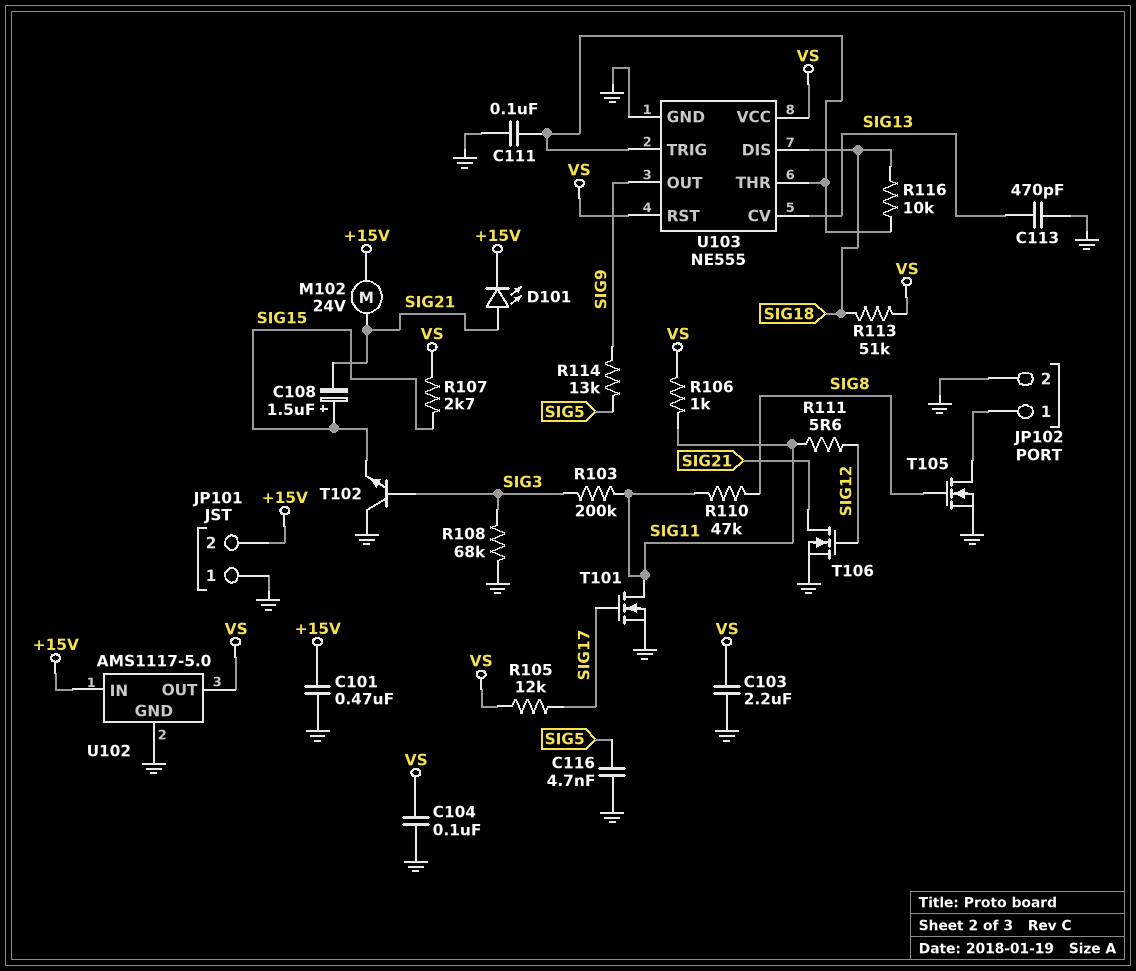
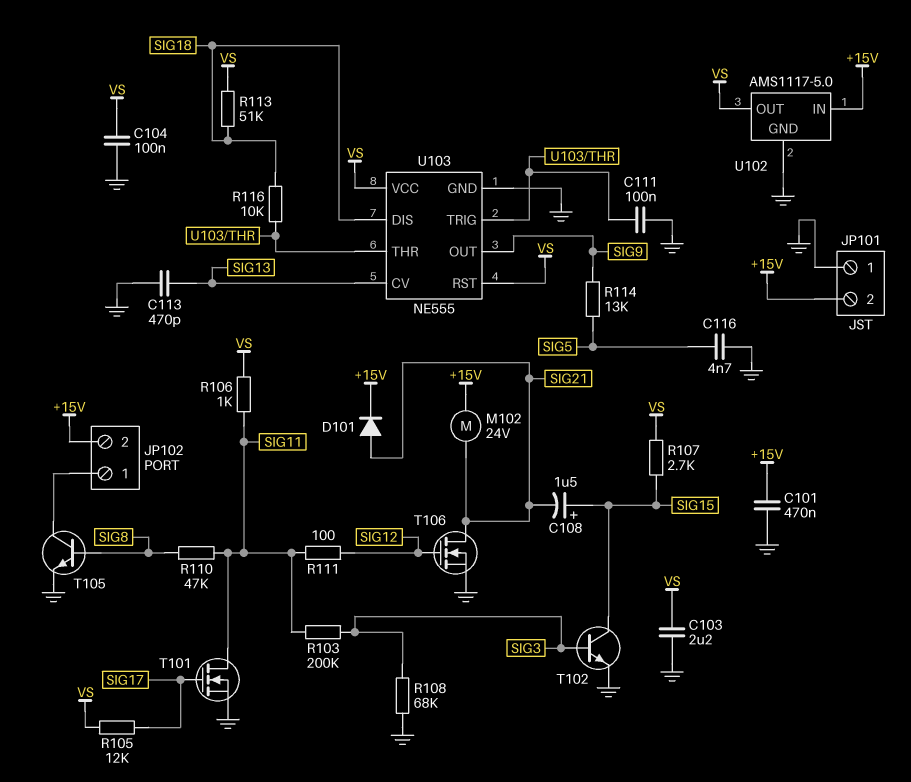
D101: LED (A SIG21, K +15V) -> diode (A SIG21, K +15V)
JP102 pin 2: GND -> +15V
R111: 5.6 (SIG11, SIG12) -> 100 (SIG11, SIG12)
T102: NPN (B SIG3, C GND, E SIG15) -> NPN (B SIG3, C SIG15, E GND)
T105: NMOS (G SIG8, D JP102/1, S GND) -> NPN (B SIG8, C JP102/1, E GND)

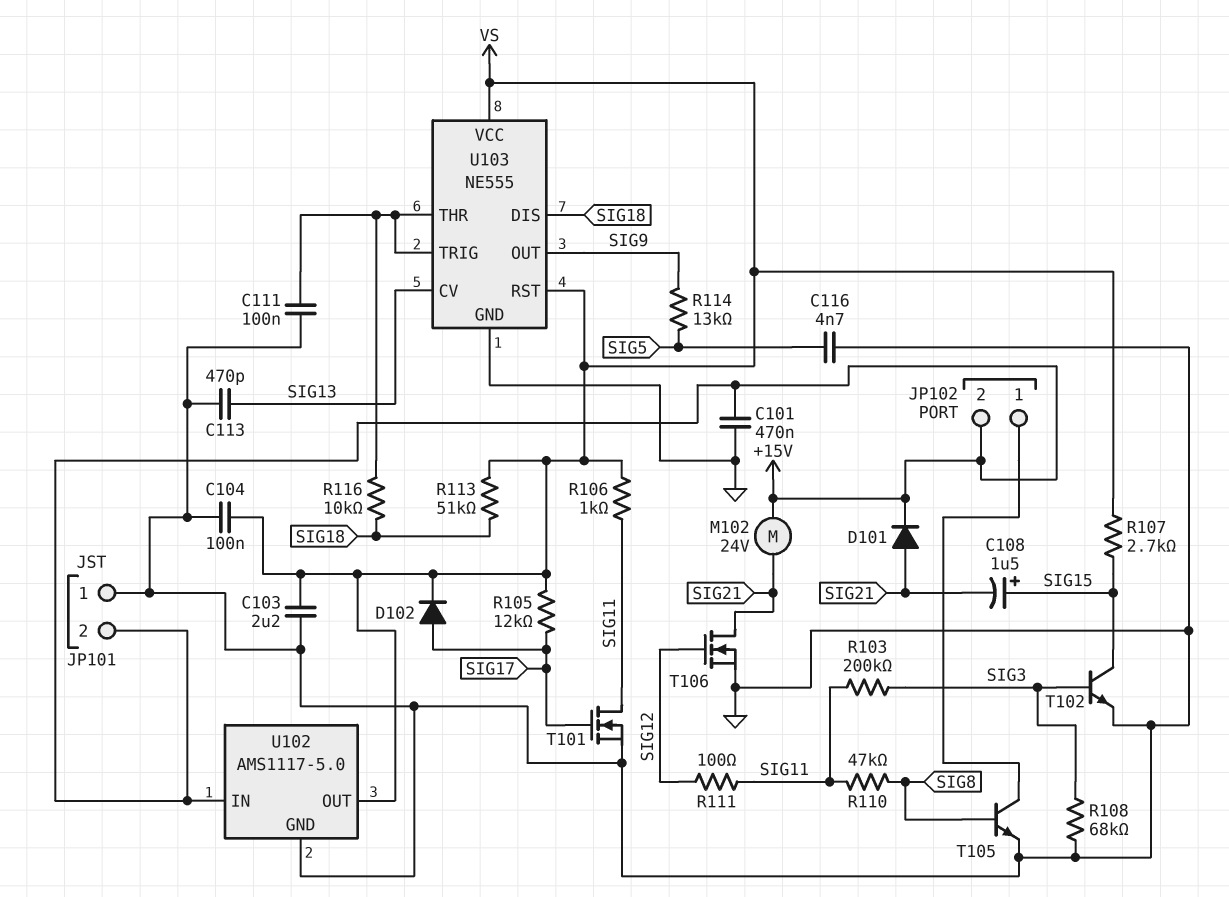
D102: none -> diode (A SIG17, K VS)

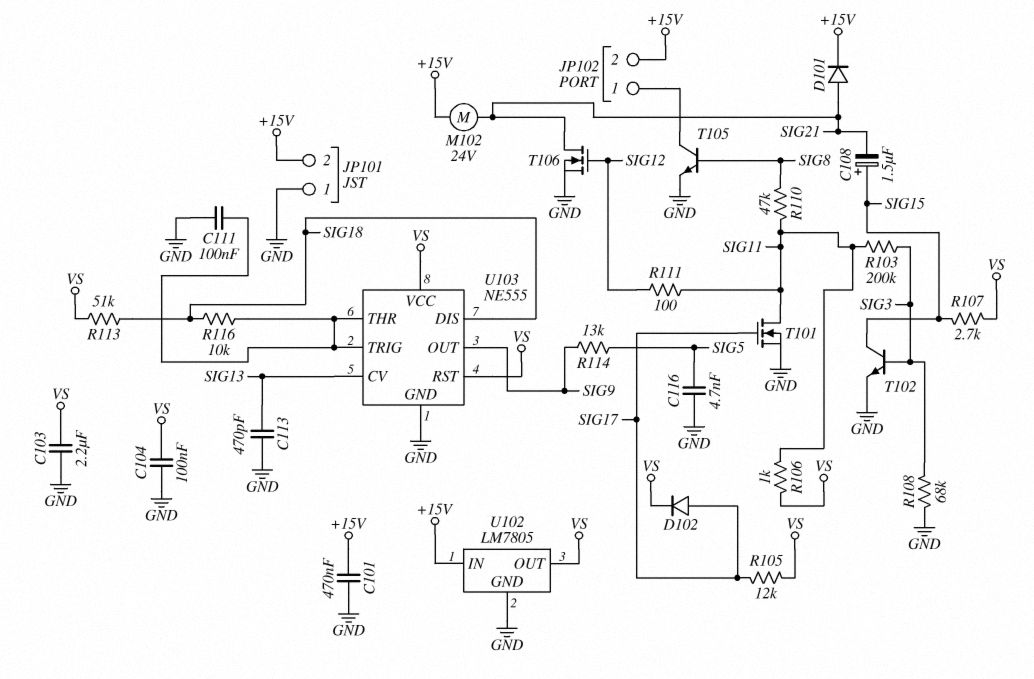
U102: AMS1117-5.0 -> LM7805

